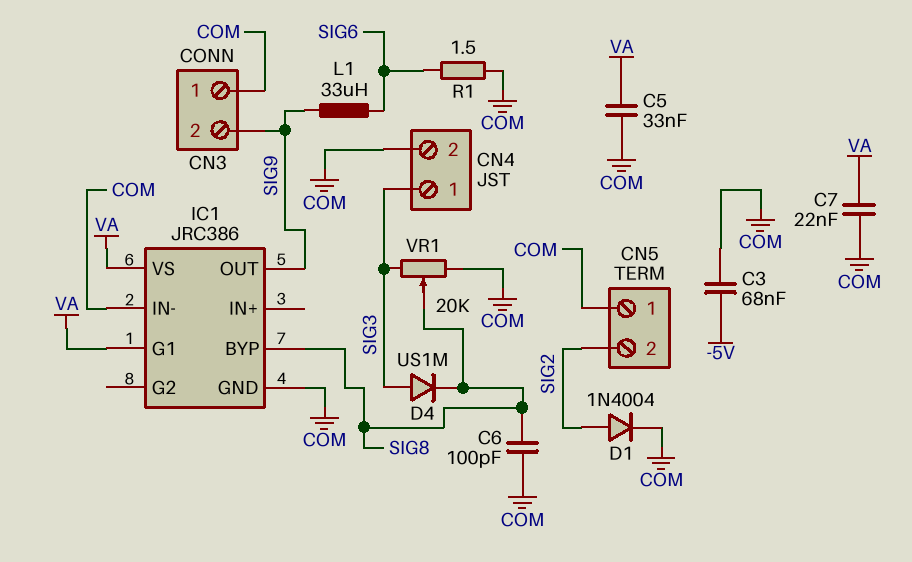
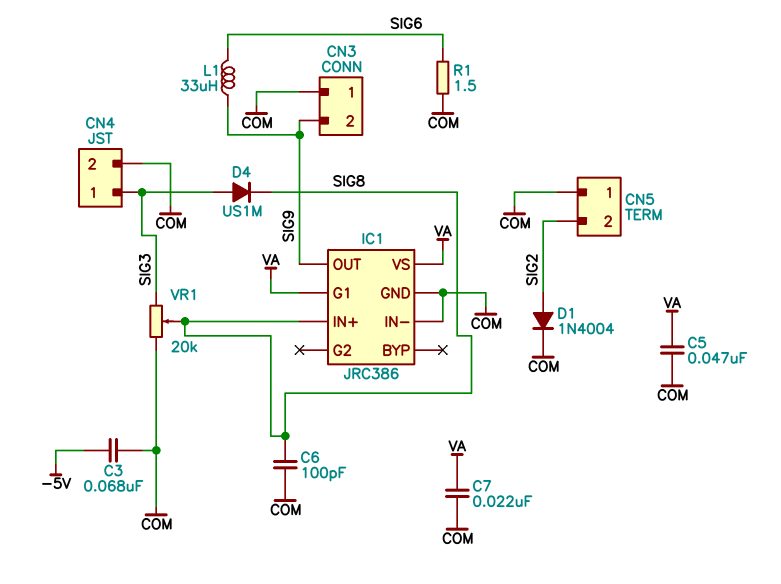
C5: 33nF (COM, VA) -> 47nF (COM, VA)
IC1 pin BYP: SIG8 -> none
IC1 pin IN+: none -> SIG8

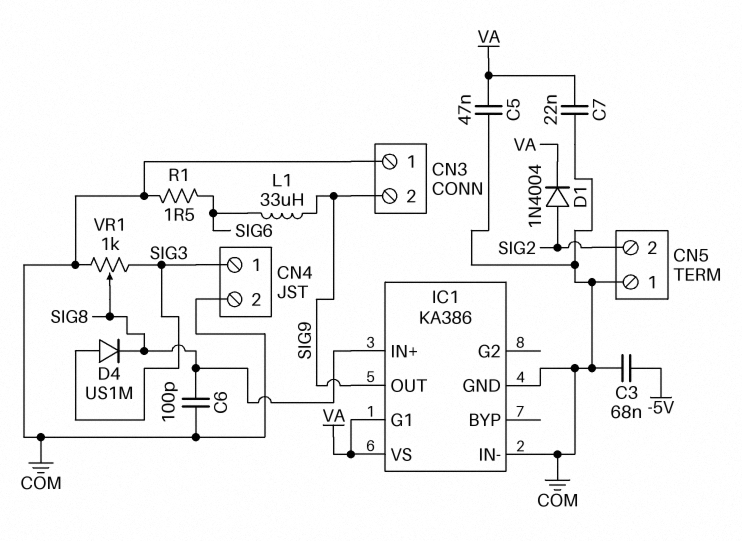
D1: diode 1N4004 (A SIG2, K COM) -> diode 1N4004 (A SIG2, K VA)
IC1: JRC386 -> KA386
VR1: 20k (COM, SIG3, wiper SIG8) -> 1k (COM, SIG3, wiper SIG8)

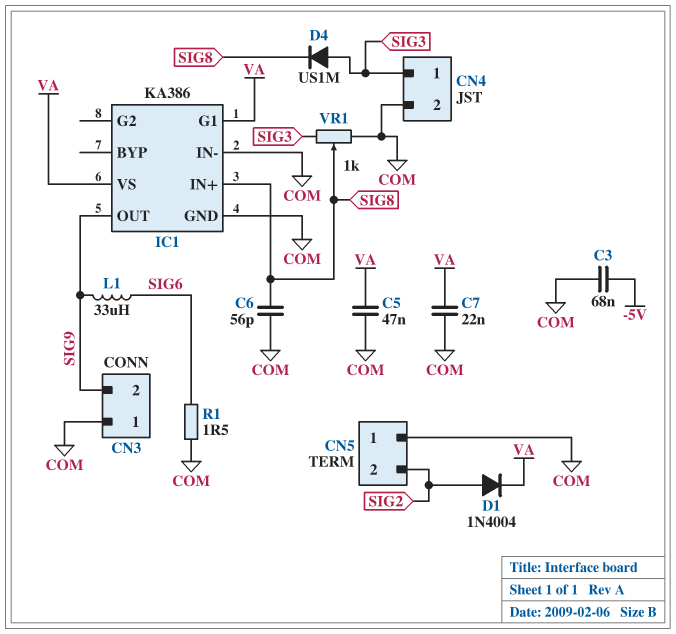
C6: 100pF (COM, SIG8) -> 56pF (COM, SIG8)

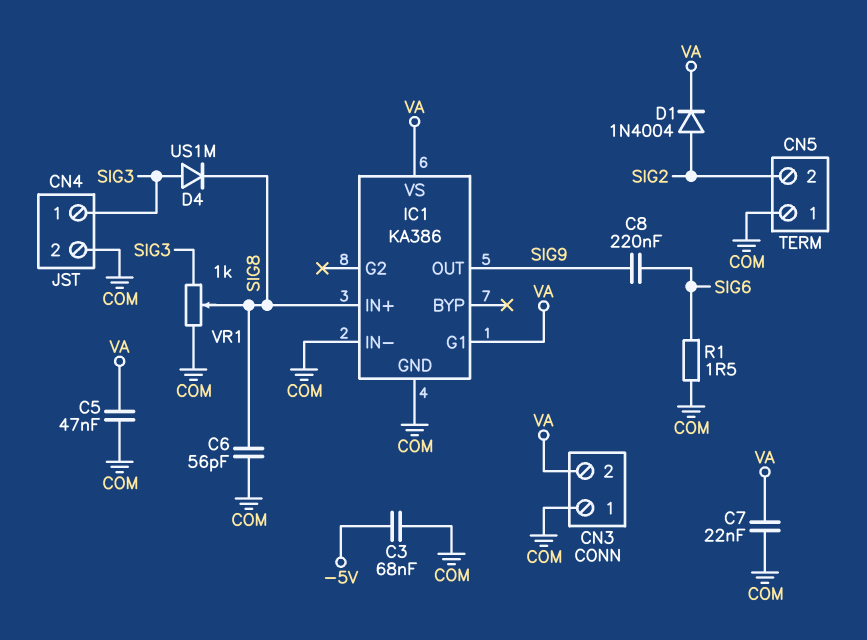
C8: none -> 220nF (SIG6, SIG9)
CN3 pin 2: SIG9 -> VA
L1: 33uH (SIG6, SIG9) -> none

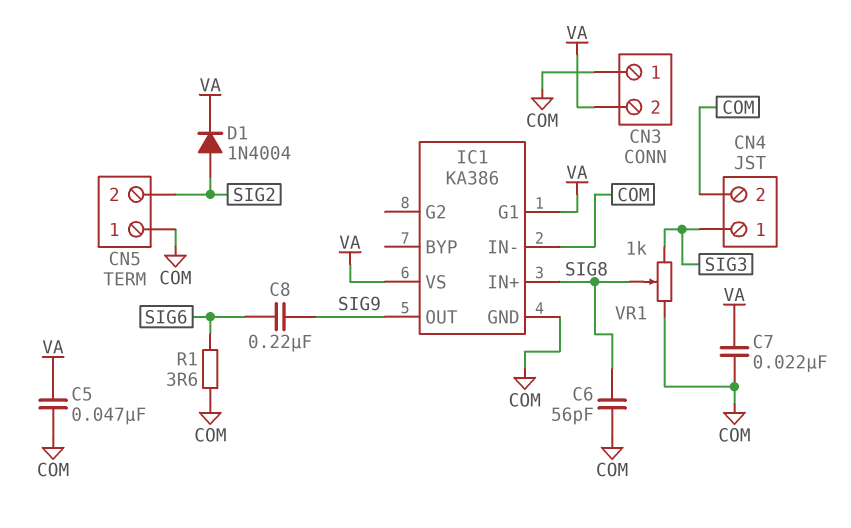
C3: 68nF (-5V, COM) -> none
D4: diode US1M (A SIG3, K SIG8) -> none
R1: 1.5 (COM, SIG6) -> 3.6 (COM, SIG6)

